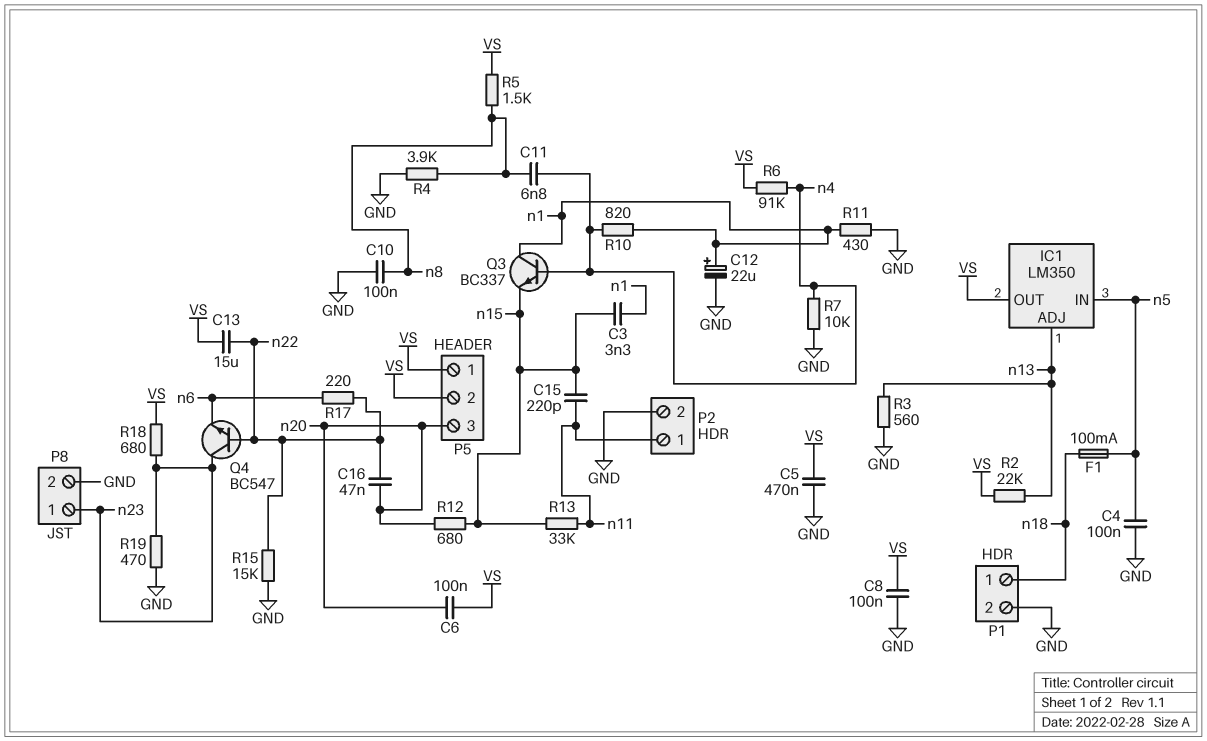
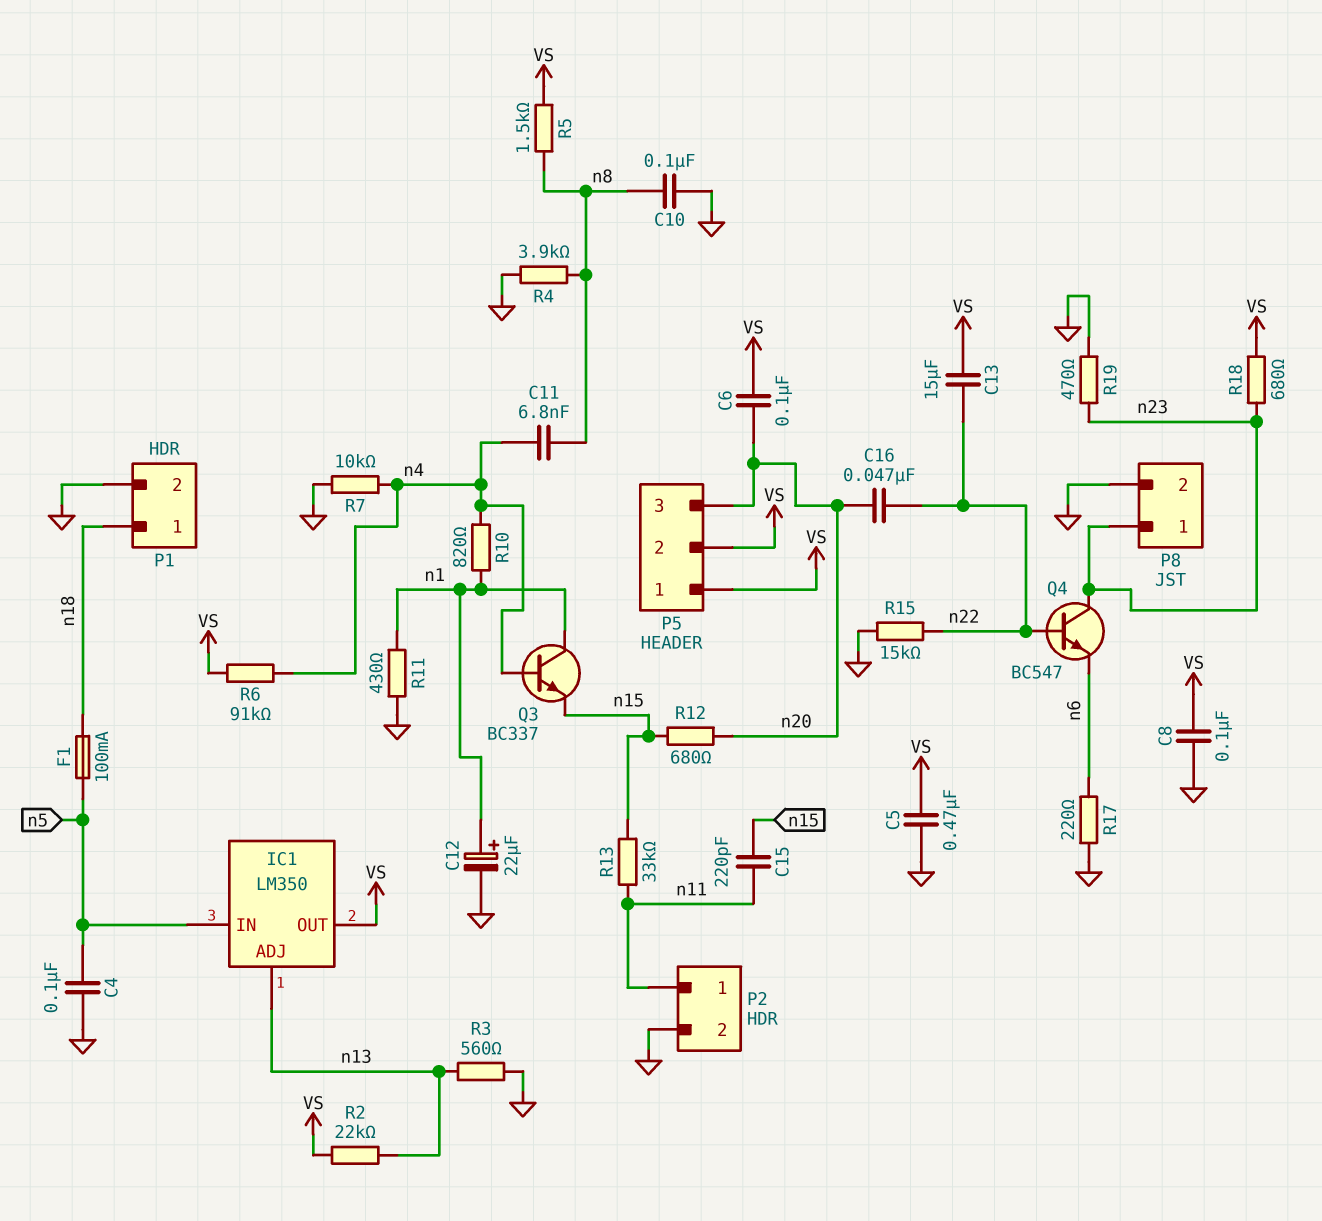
C3: 3.3nF (n1, n15) -> none
R17: 220 (n6, n22) -> 220 (GND, n6)

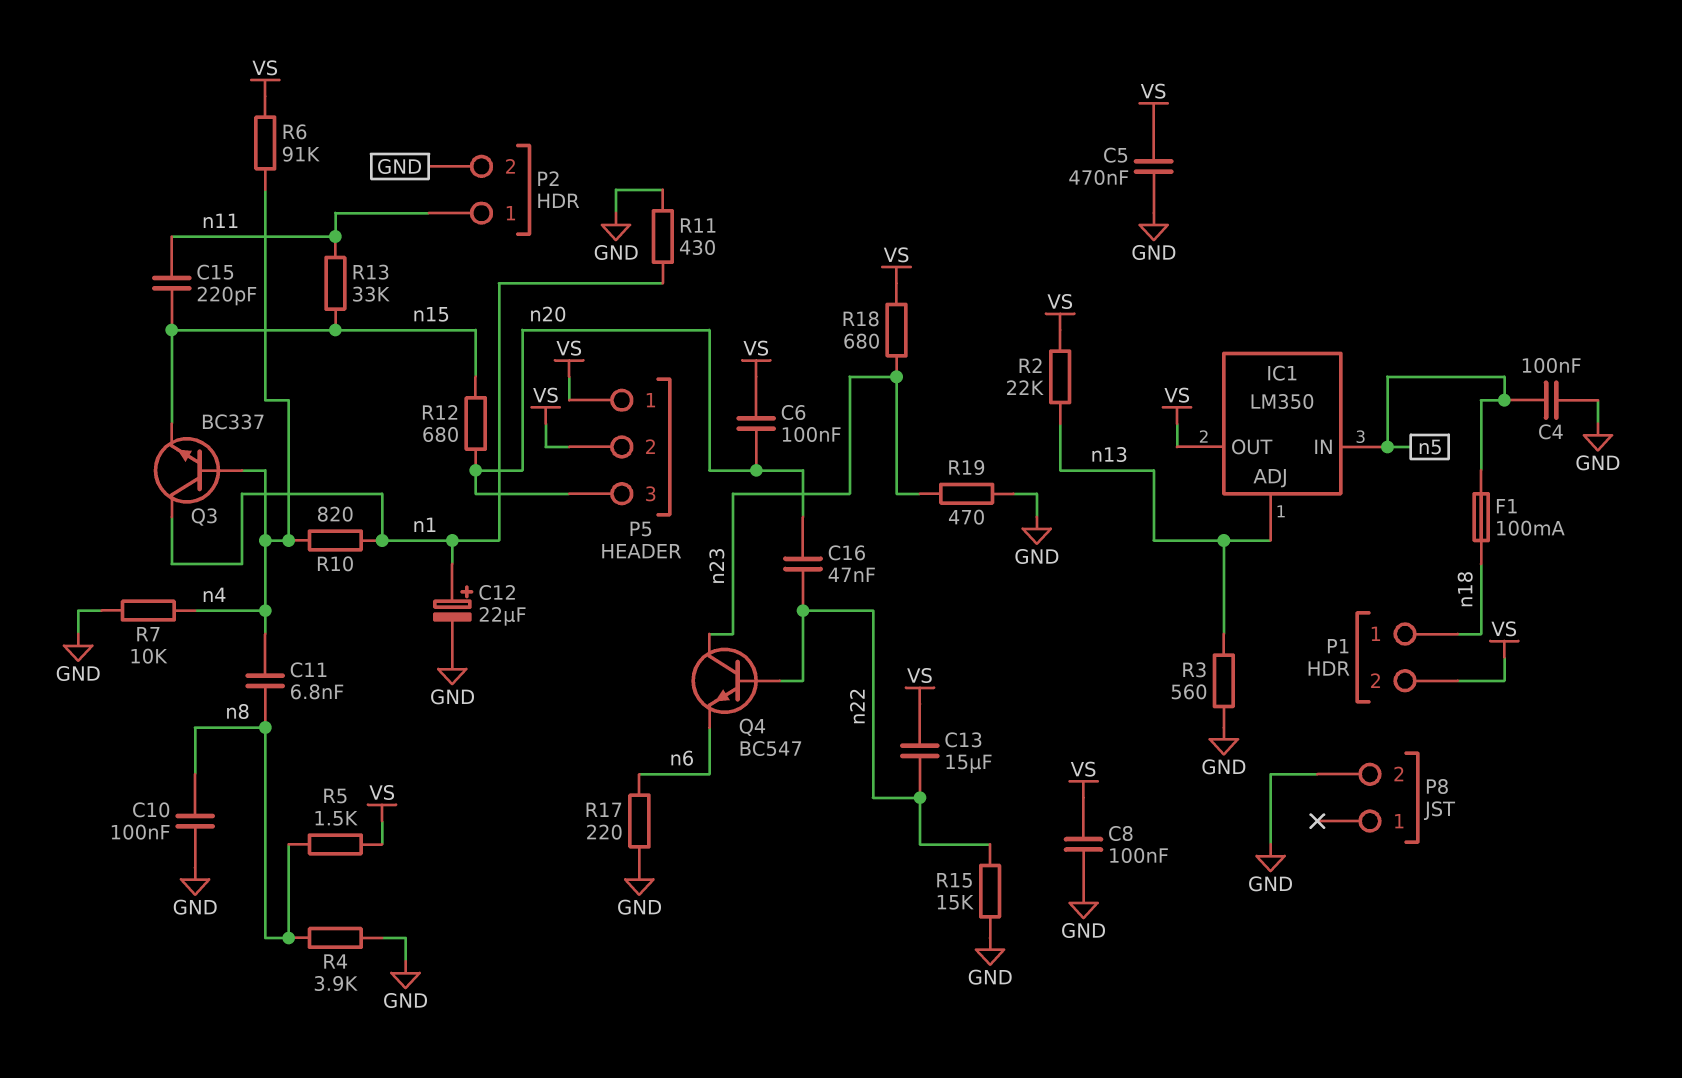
P1 pin 2: GND -> VS
P8 pin 1: n23 -> none

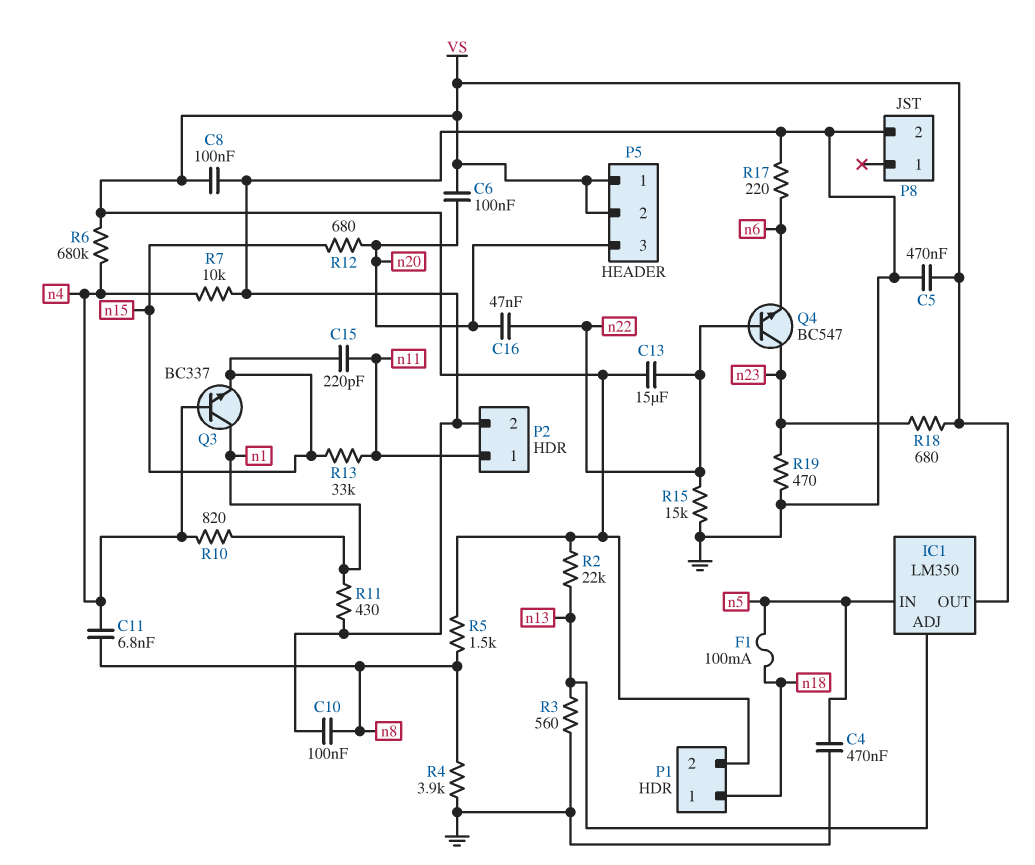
C4: 100nF (GND, n5) -> 470nF (GND, n5)
C12: 22uF (plus n1, minus GND) -> none
R6: 91k (VS, n4) -> 680k (VS, n4)

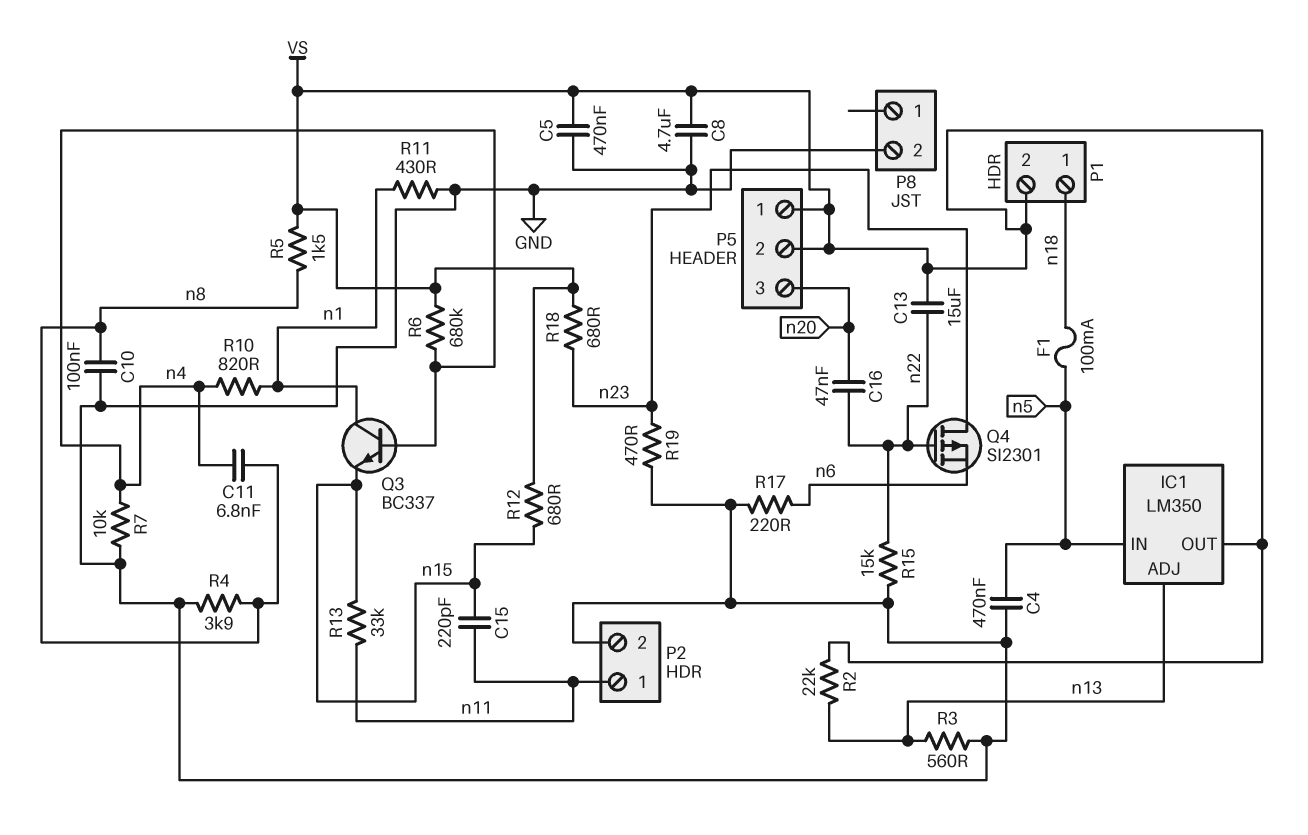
C6: 100nF (VS, n20) -> none
C8: 100nF (GND, VS) -> 4.7uF (GND, VS)
Q4: NPN BC547 (B n22, C n23, E n6) -> PMOS SI2301 (G n22, D n23, S n6)
R12: 680 (n15, n20) -> 680 (VS, n15)

